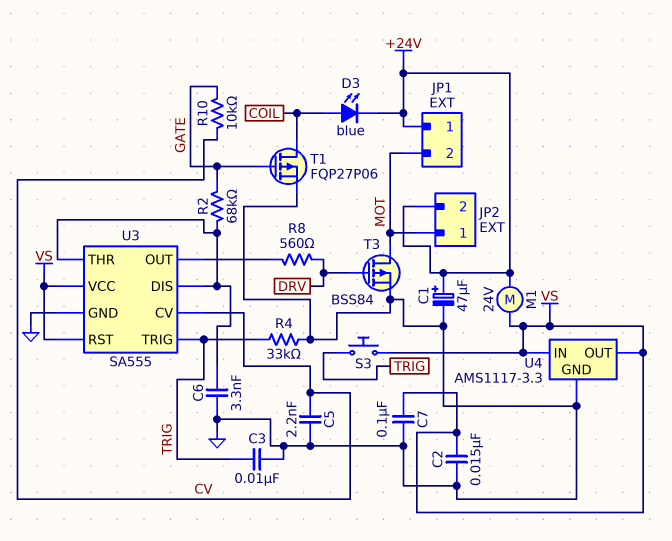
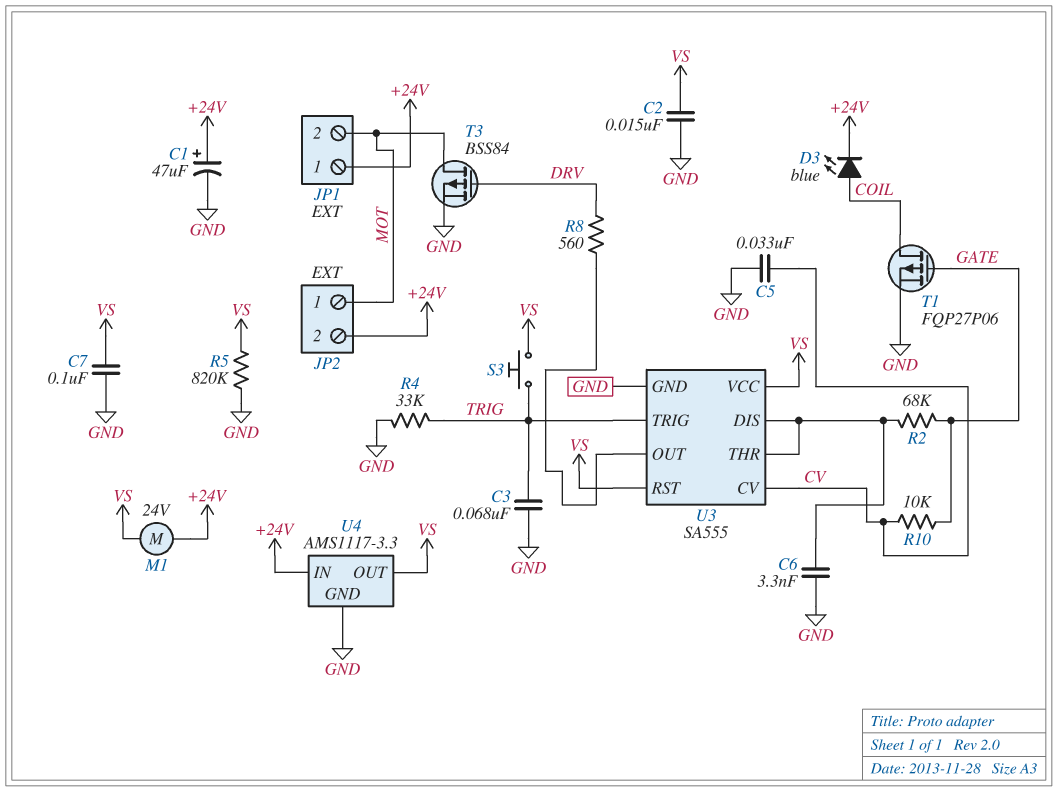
C3: 10nF (GND, TRIG) -> 68nF (GND, TRIG)
C5: 2.2nF (CV, GND) -> 33nF (CV, GND)
R5: none -> 820k (GND, VS)
U4 pin IN: VS -> +24V

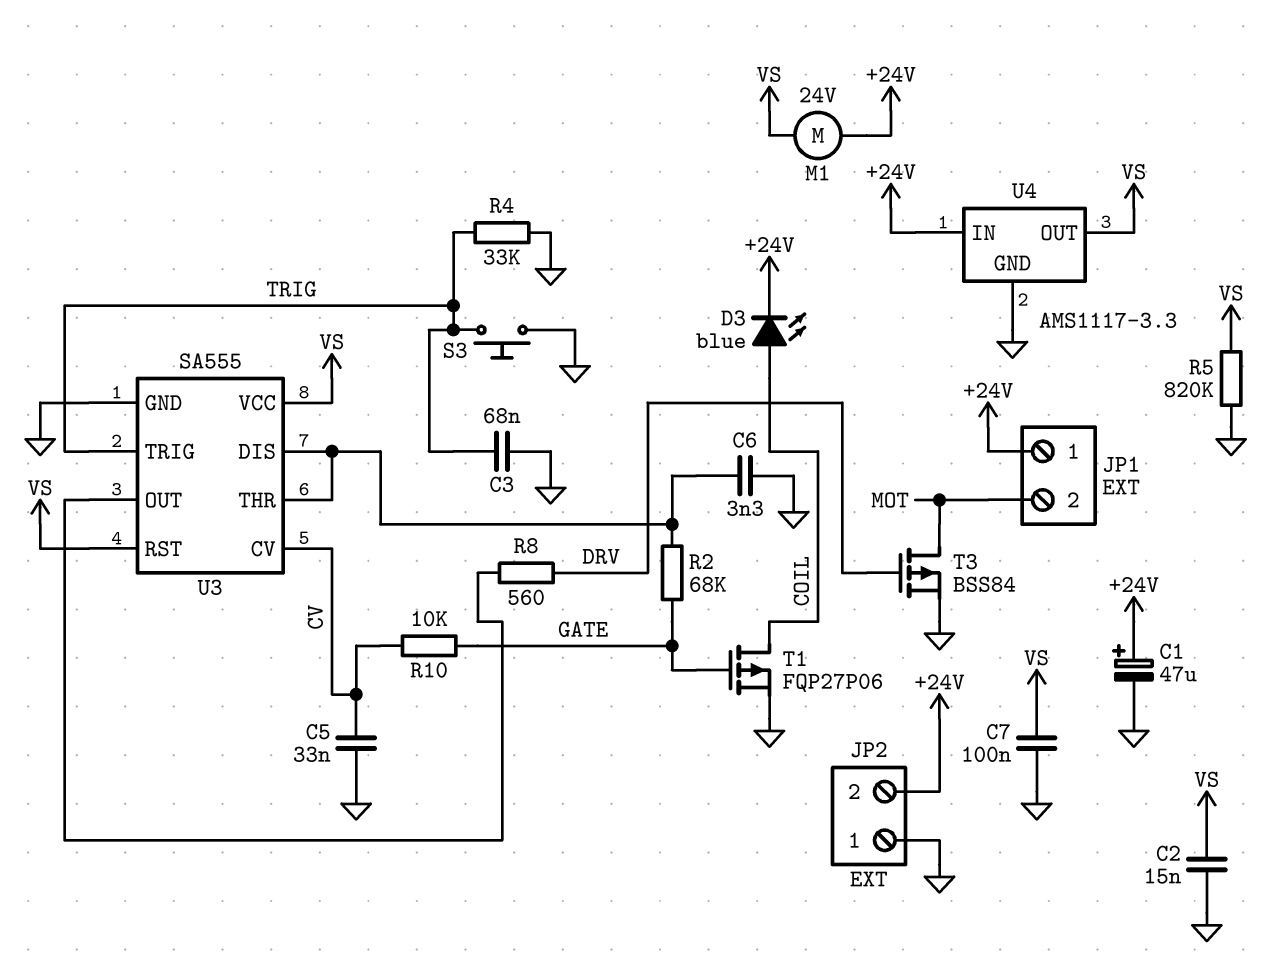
JP2 pin 1: MOT -> GND
S3: button (TRIG, VS) -> button (GND, TRIG)

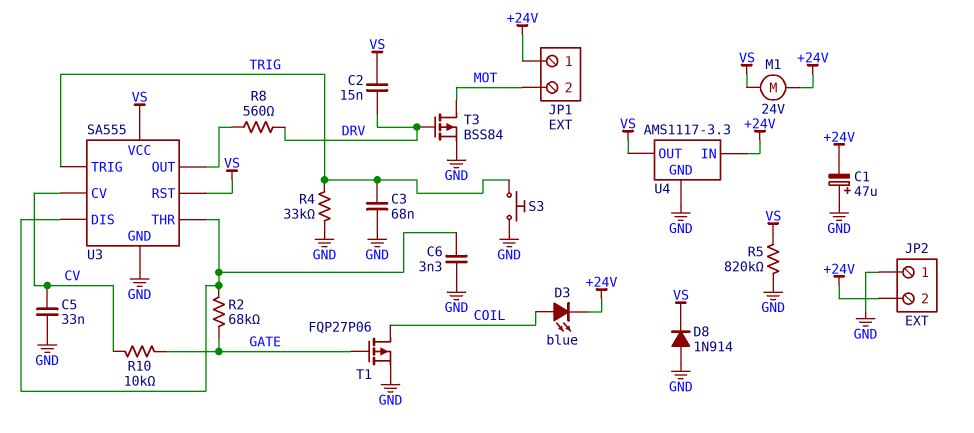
C1: 47uF (plus +24V, minus GND) -> 47uF (plus GND, minus +24V)
C2: 15nF (GND, VS) -> 15nF (DRV, VS)
C7: 100nF (GND, VS) -> none
D8: none -> diode 1N914 (A GND, K VS)

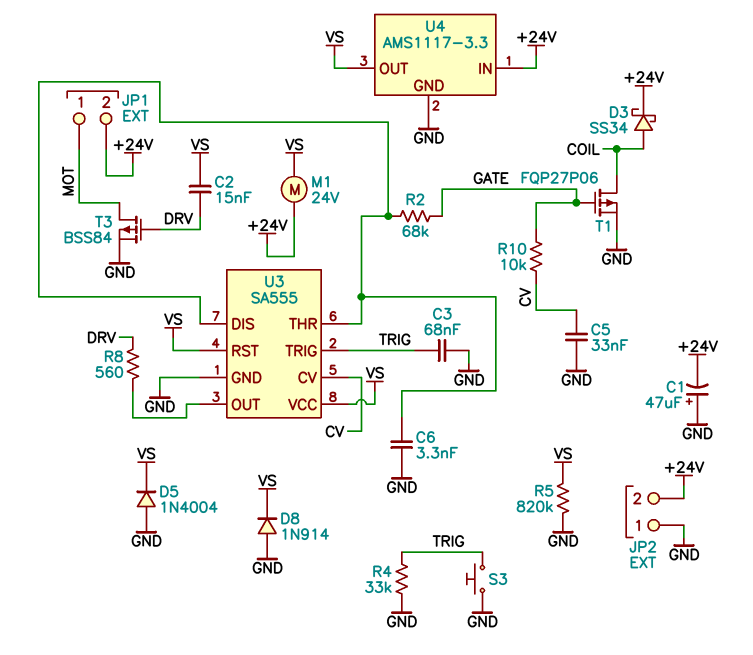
D3: LED blue (A COIL, K +24V) -> schottky SS34 (A COIL, K +24V)
D5: none -> diode 1N4004 (A GND, K VS)
JP1 pin 1: +24V -> MOT
JP1 pin 2: MOT -> +24V

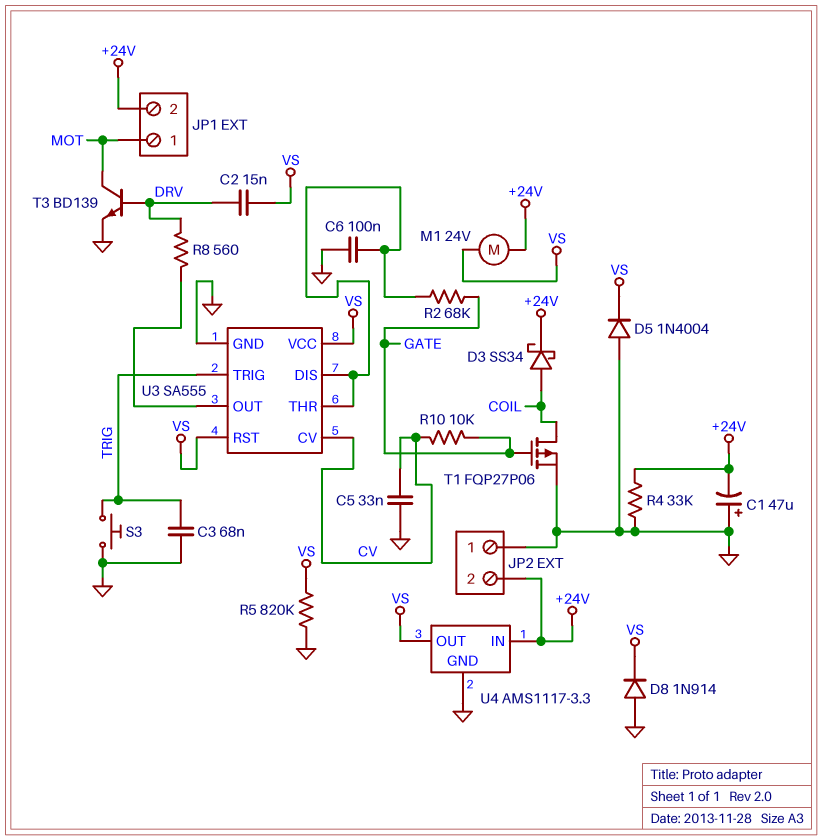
C6: 3.3nF (GND, U3/DIS) -> 100nF (GND, U3/DIS)
R4: 33k (GND, TRIG) -> 33k (+24V, GND)
T3: PMOS BSS84 (G DRV, D MOT, S GND) -> NPN BD139 (B DRV, C MOT, E GND)

